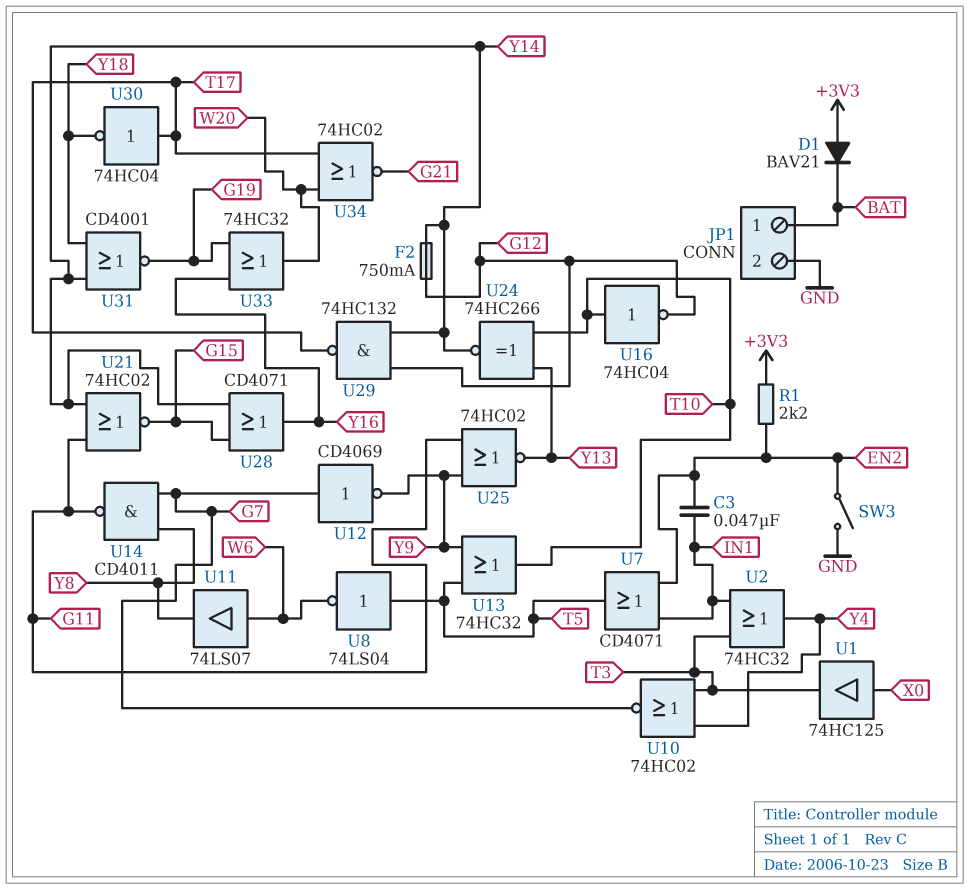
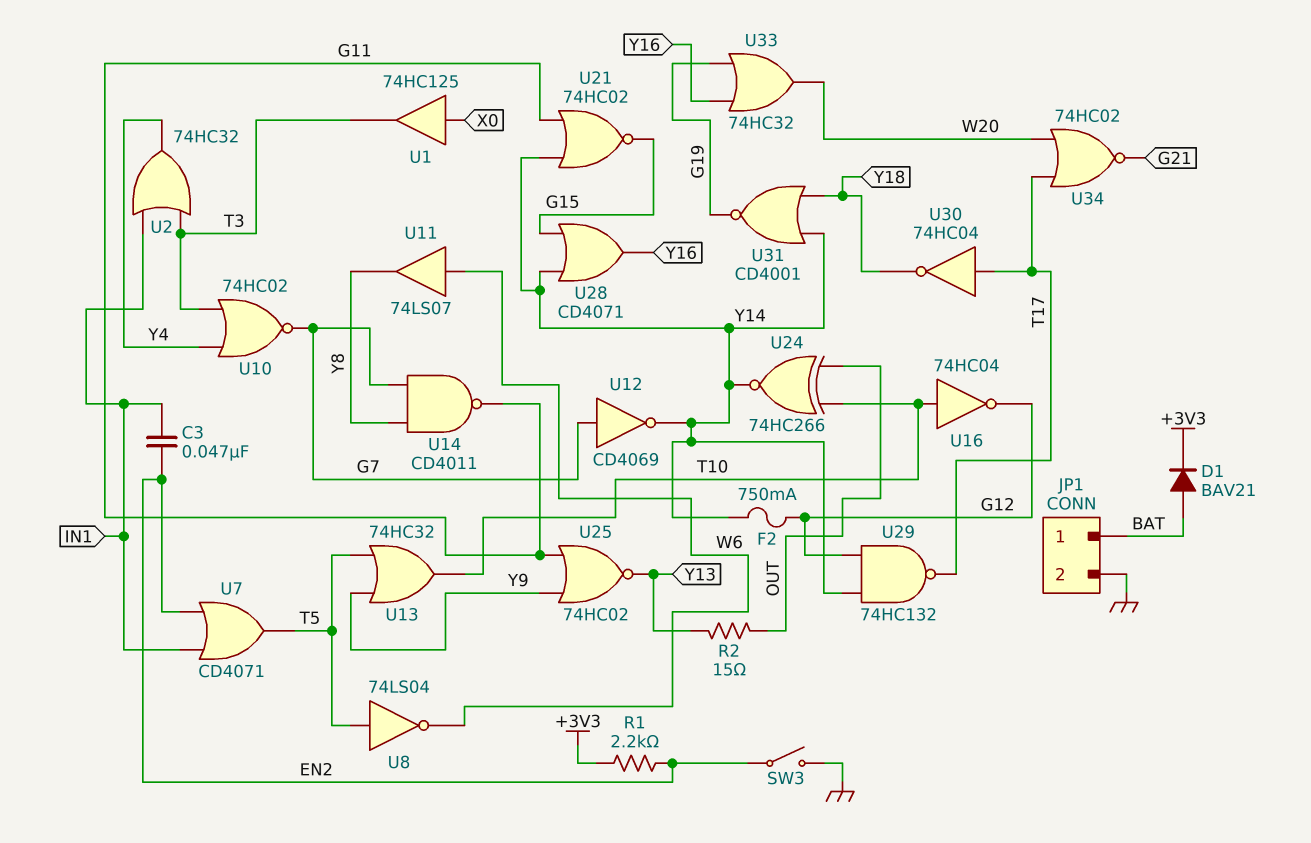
D1: diode BAV21 (A +3V3, K BAT) -> diode BAV21 (A BAT, K +3V3)
R2: none -> 15 (OUT, Y13)
U12: NOT CD4069 (in G7, out Y9) -> NOT CD4069 (in G7, out Y14)
U24: XNOR 74HC266 (in T10, in Y13, out Y14) -> XNOR 74HC266 (in OUT, in T10, out Y14)

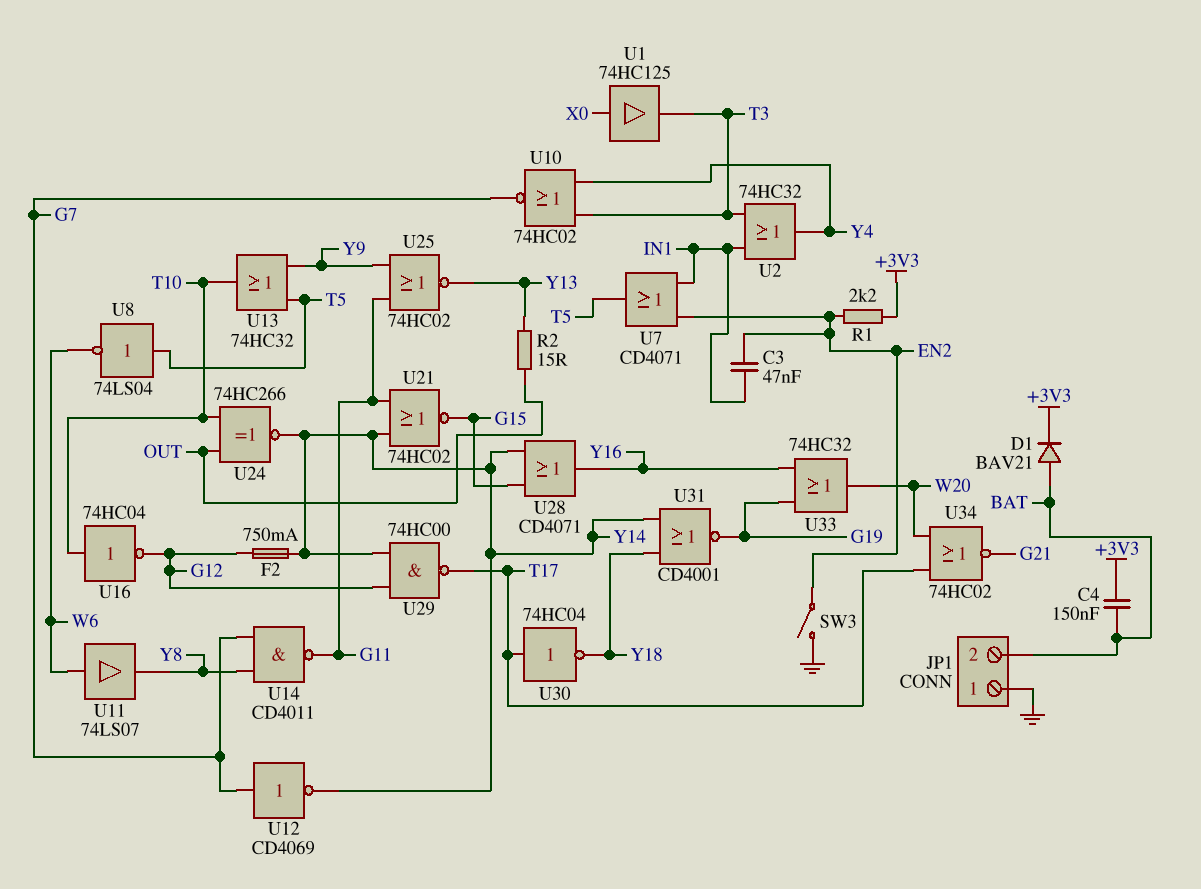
C4: none -> 150nF (+3V3, BAT)
JP1 pin 1: BAT -> GND
JP1 pin 2: GND -> BAT
U29: NAND 74HC132 (in G12, in Y14, out T17) -> NAND 74HC00 (in G12, in Y14, out T17)

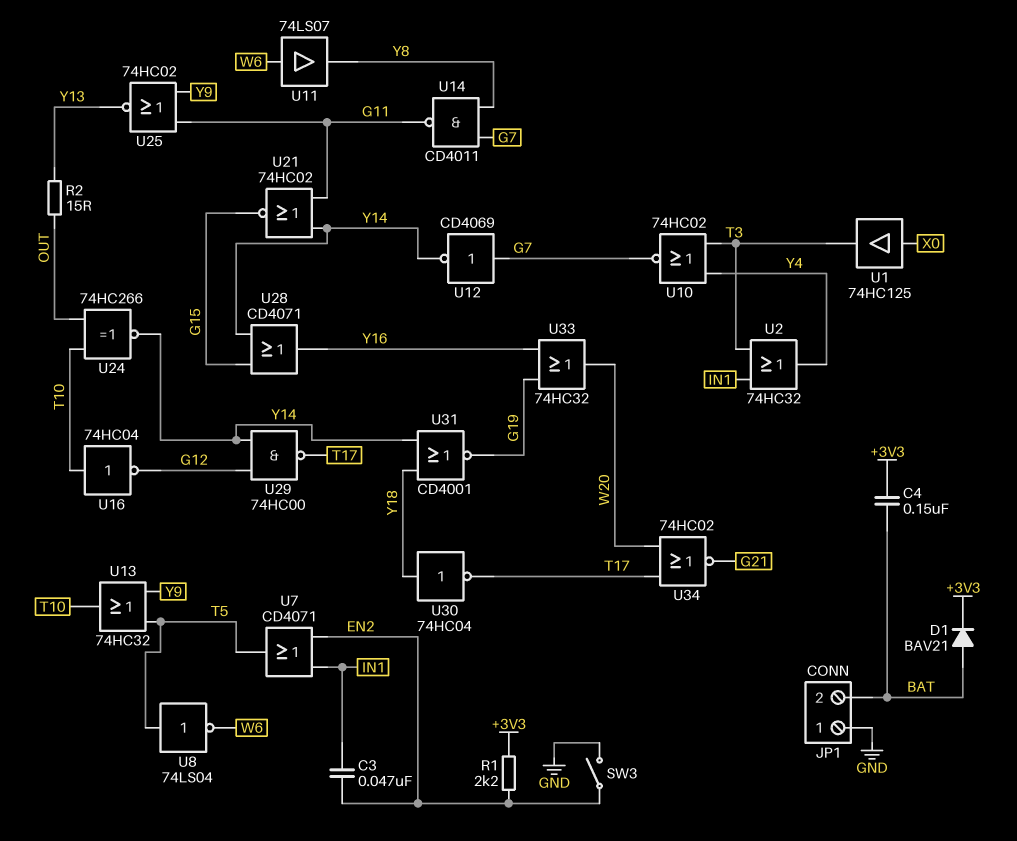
F2: 750mA (G12, Y14) -> none
U30: NOT 74HC04 (in T17, out Y18) -> NOT 74HC04 (in Y18, out T17)

